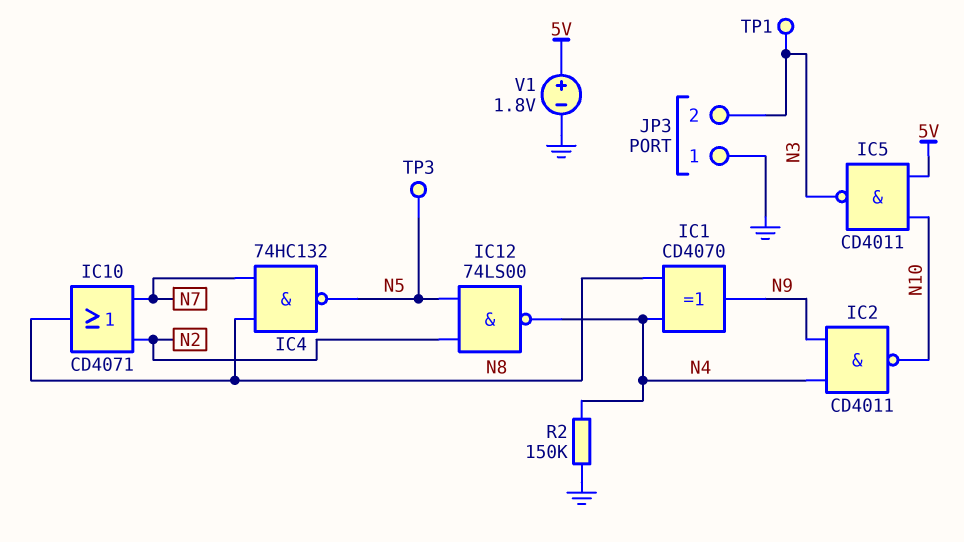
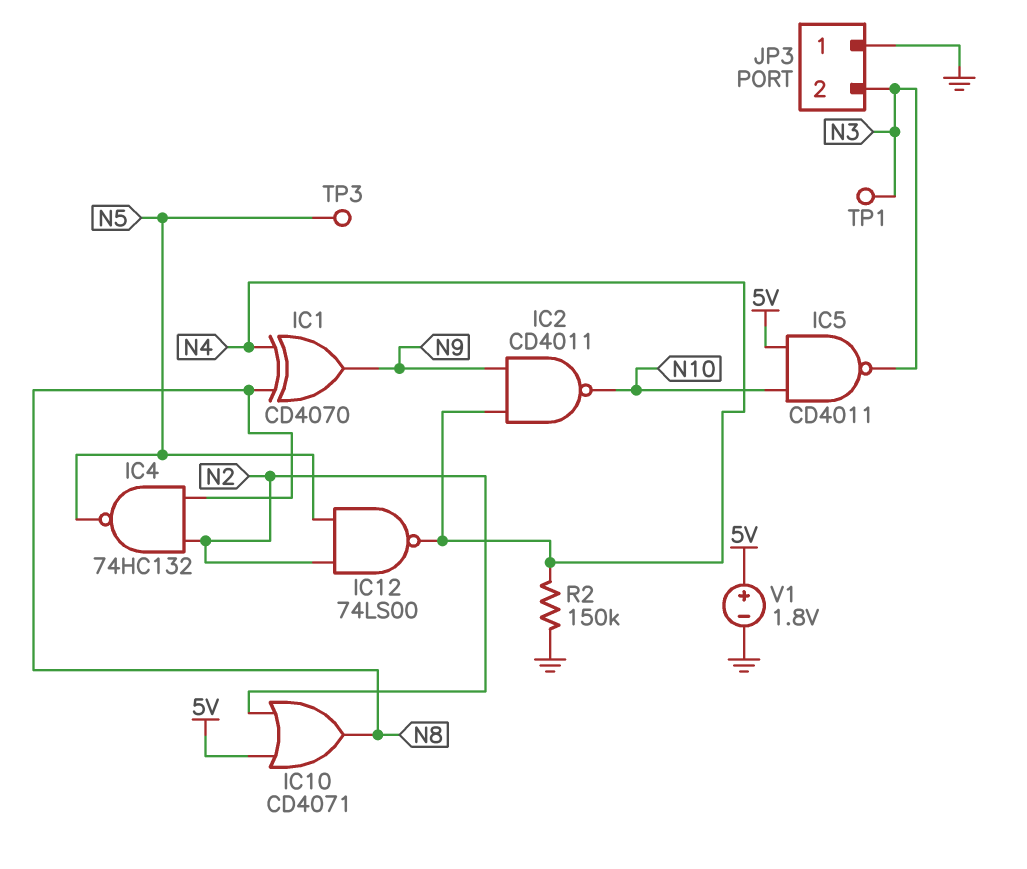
IC4: NAND 74HC132 (in N7, in N8, out N5) -> NAND 74HC132 (in N2, in N8, out N5)
IC10: OR CD4071 (in N2, in N7, out N8) -> OR CD4071 (in 5V, in N2, out N8)

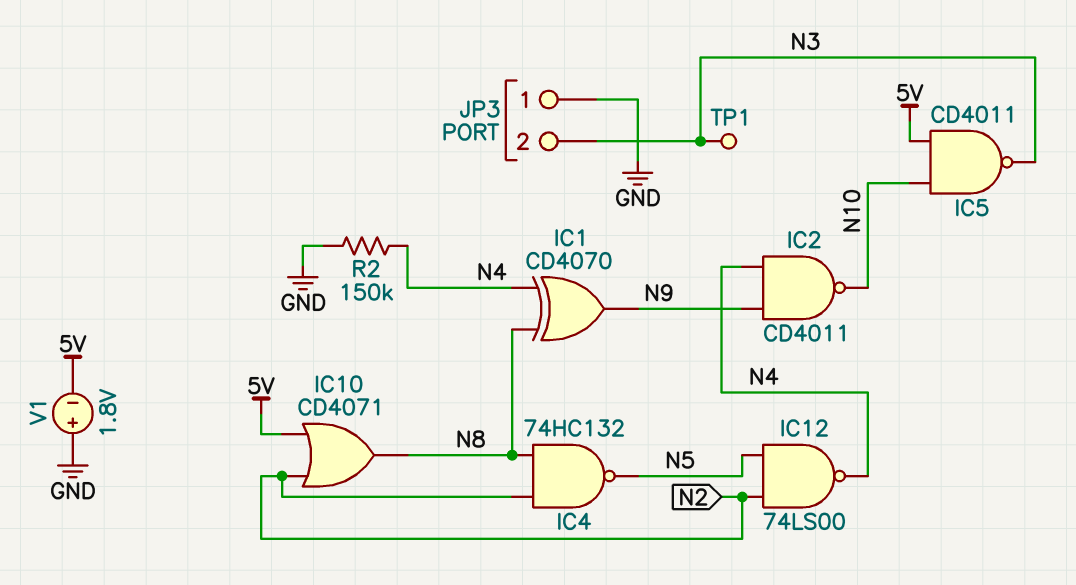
TP3: test point (N5) -> none
V1: 1.8V (plus 5V, minus GND) -> 1.8V (plus GND, minus 5V)

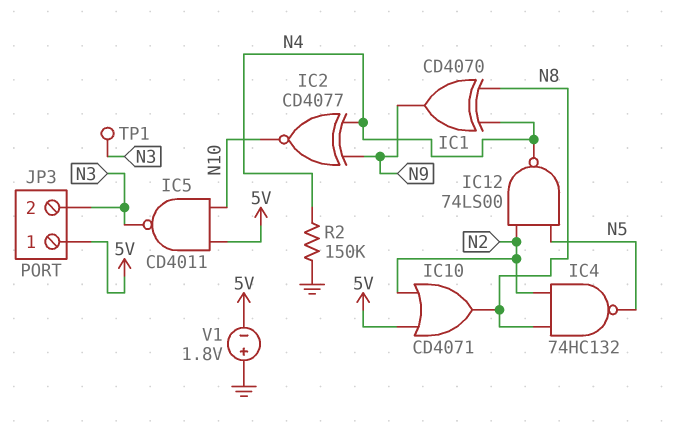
IC2: NAND CD4011 (in N4, in N9, out N10) -> XNOR CD4077 (in N4, in N9, out N10)
JP3 pin 1: GND -> 5V

